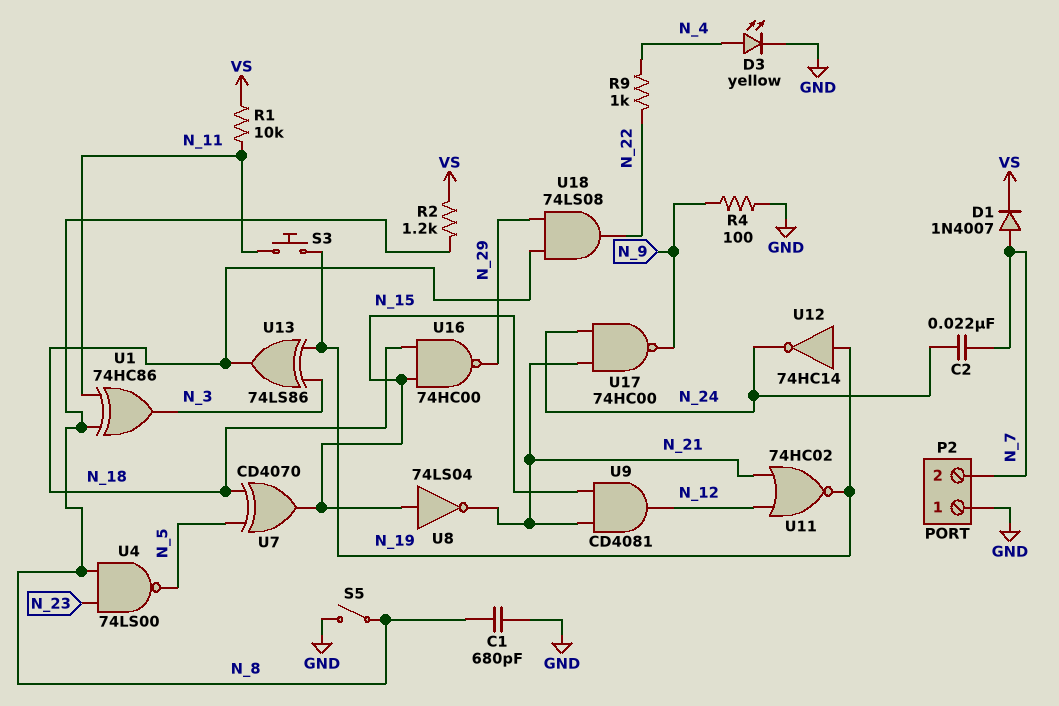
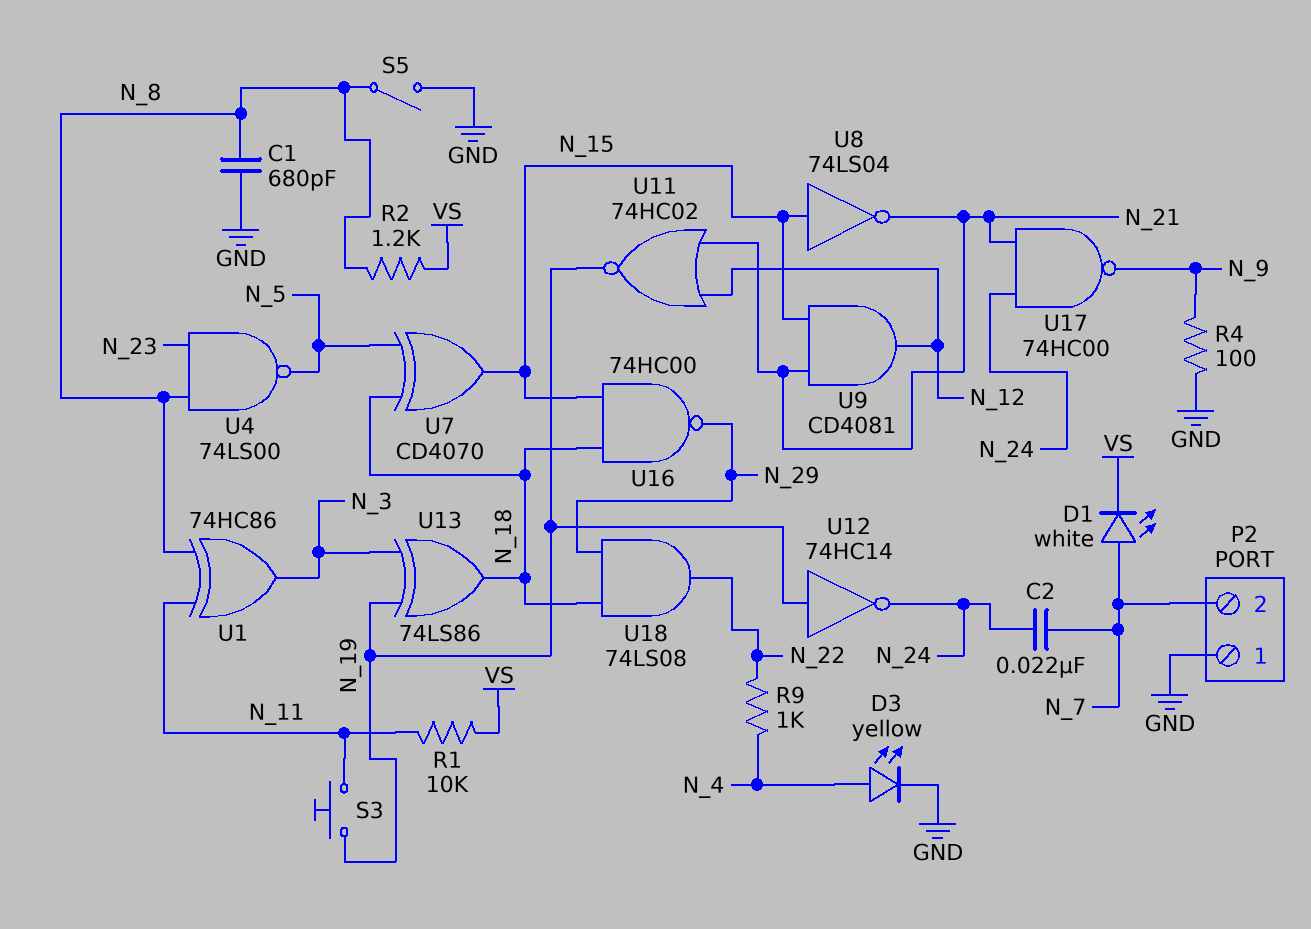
D1: diode 1N4007 (A N_7, K VS) -> LED white (A N_7, K VS)

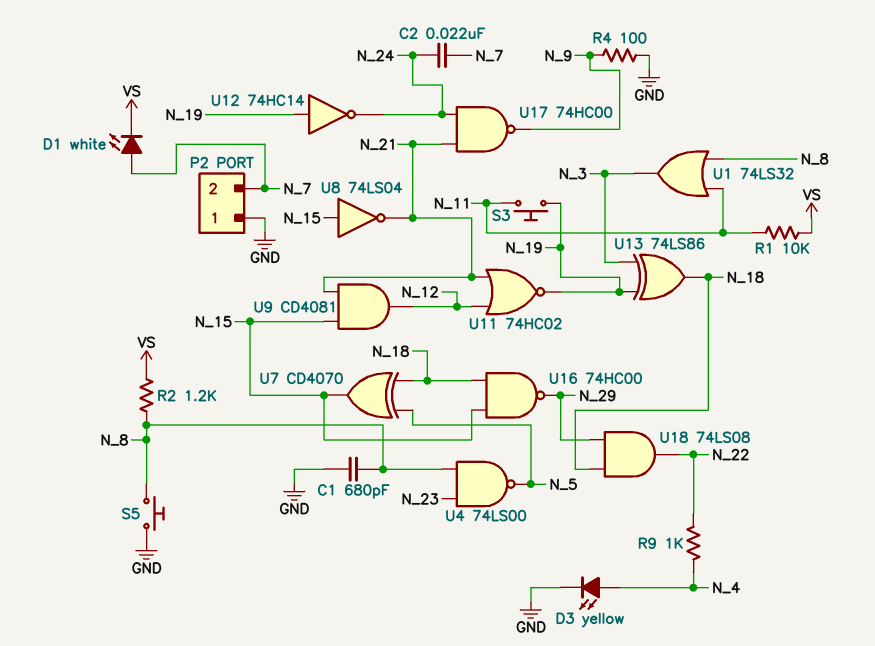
S5: switch (GND, N_8) -> button (GND, N_8)
U1: XOR 74HC86 (in N_8, in N_11, out N_3) -> OR 74LS32 (in N_8, in N_11, out N_3)

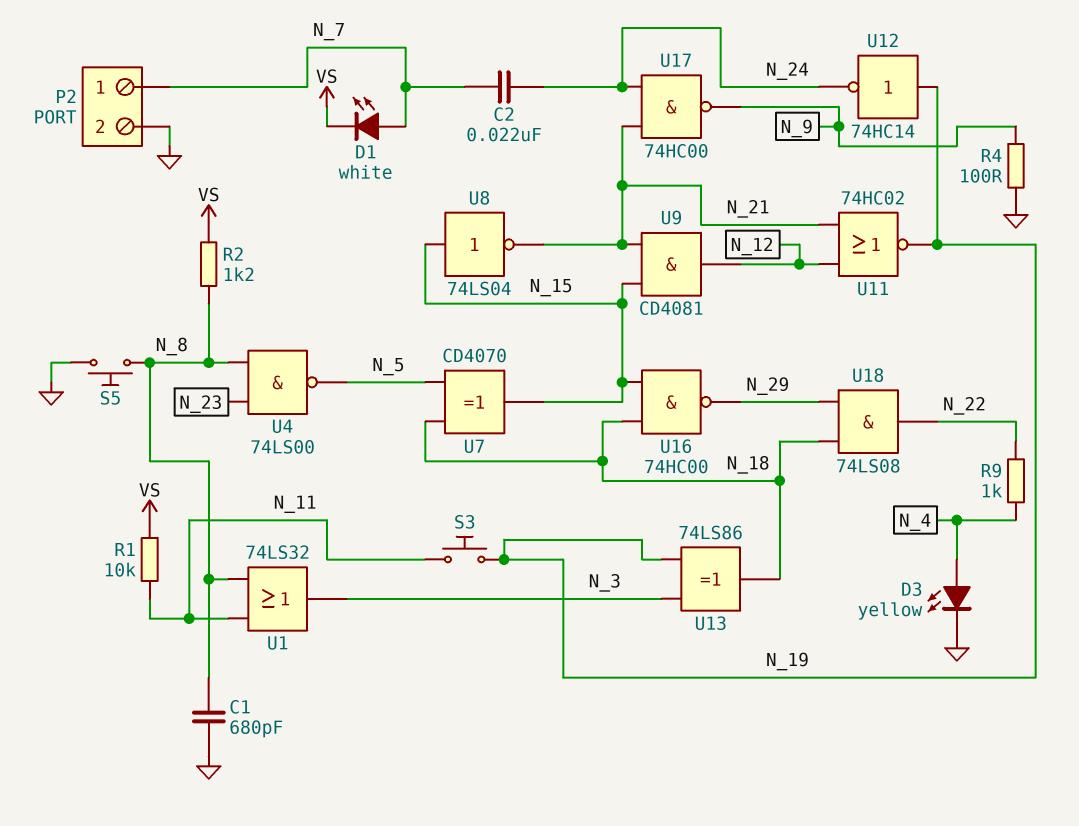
P2 pin 1: GND -> N_7
P2 pin 2: N_7 -> GND

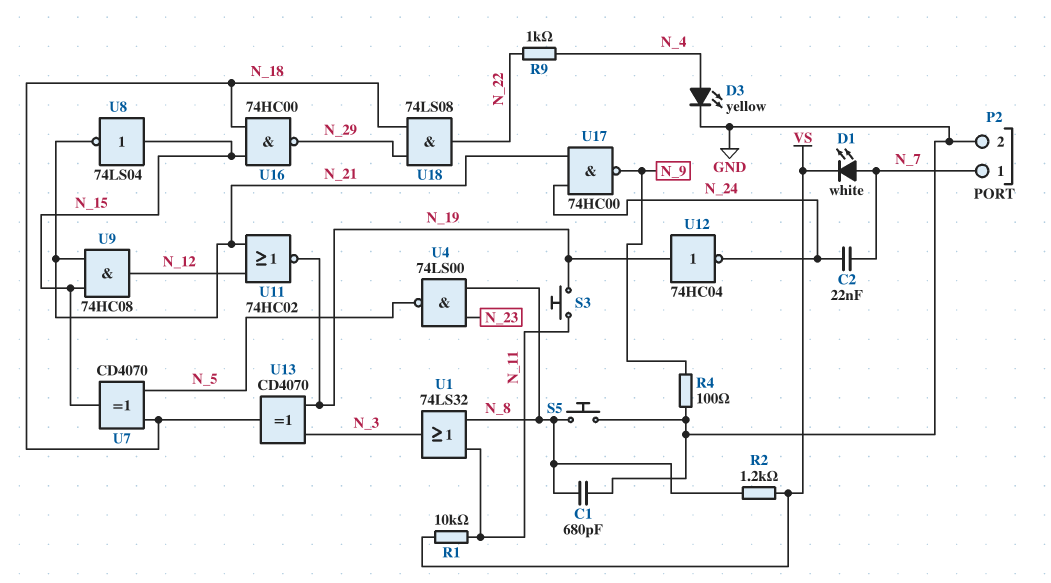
U9: AND CD4081 (in N_15, in N_21, out N_12) -> AND 74HC08 (in N_15, in N_21, out N_12)
U12: NOT 74HC14 (in N_19, out N_24) -> NOT 74HC04 (in N_19, out N_24)
U13: XOR 74LS86 (in N_3, in N_19, out N_18) -> XOR CD4070 (in N_3, in N_19, out N_18)

